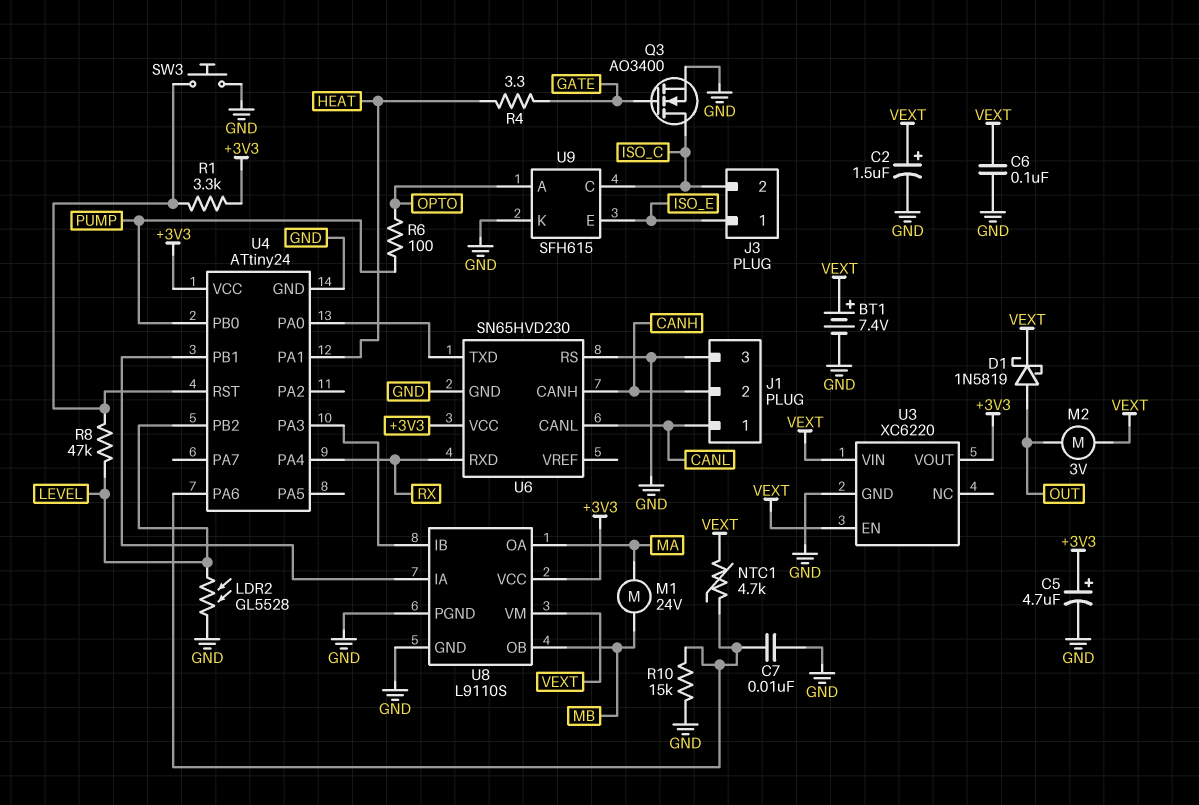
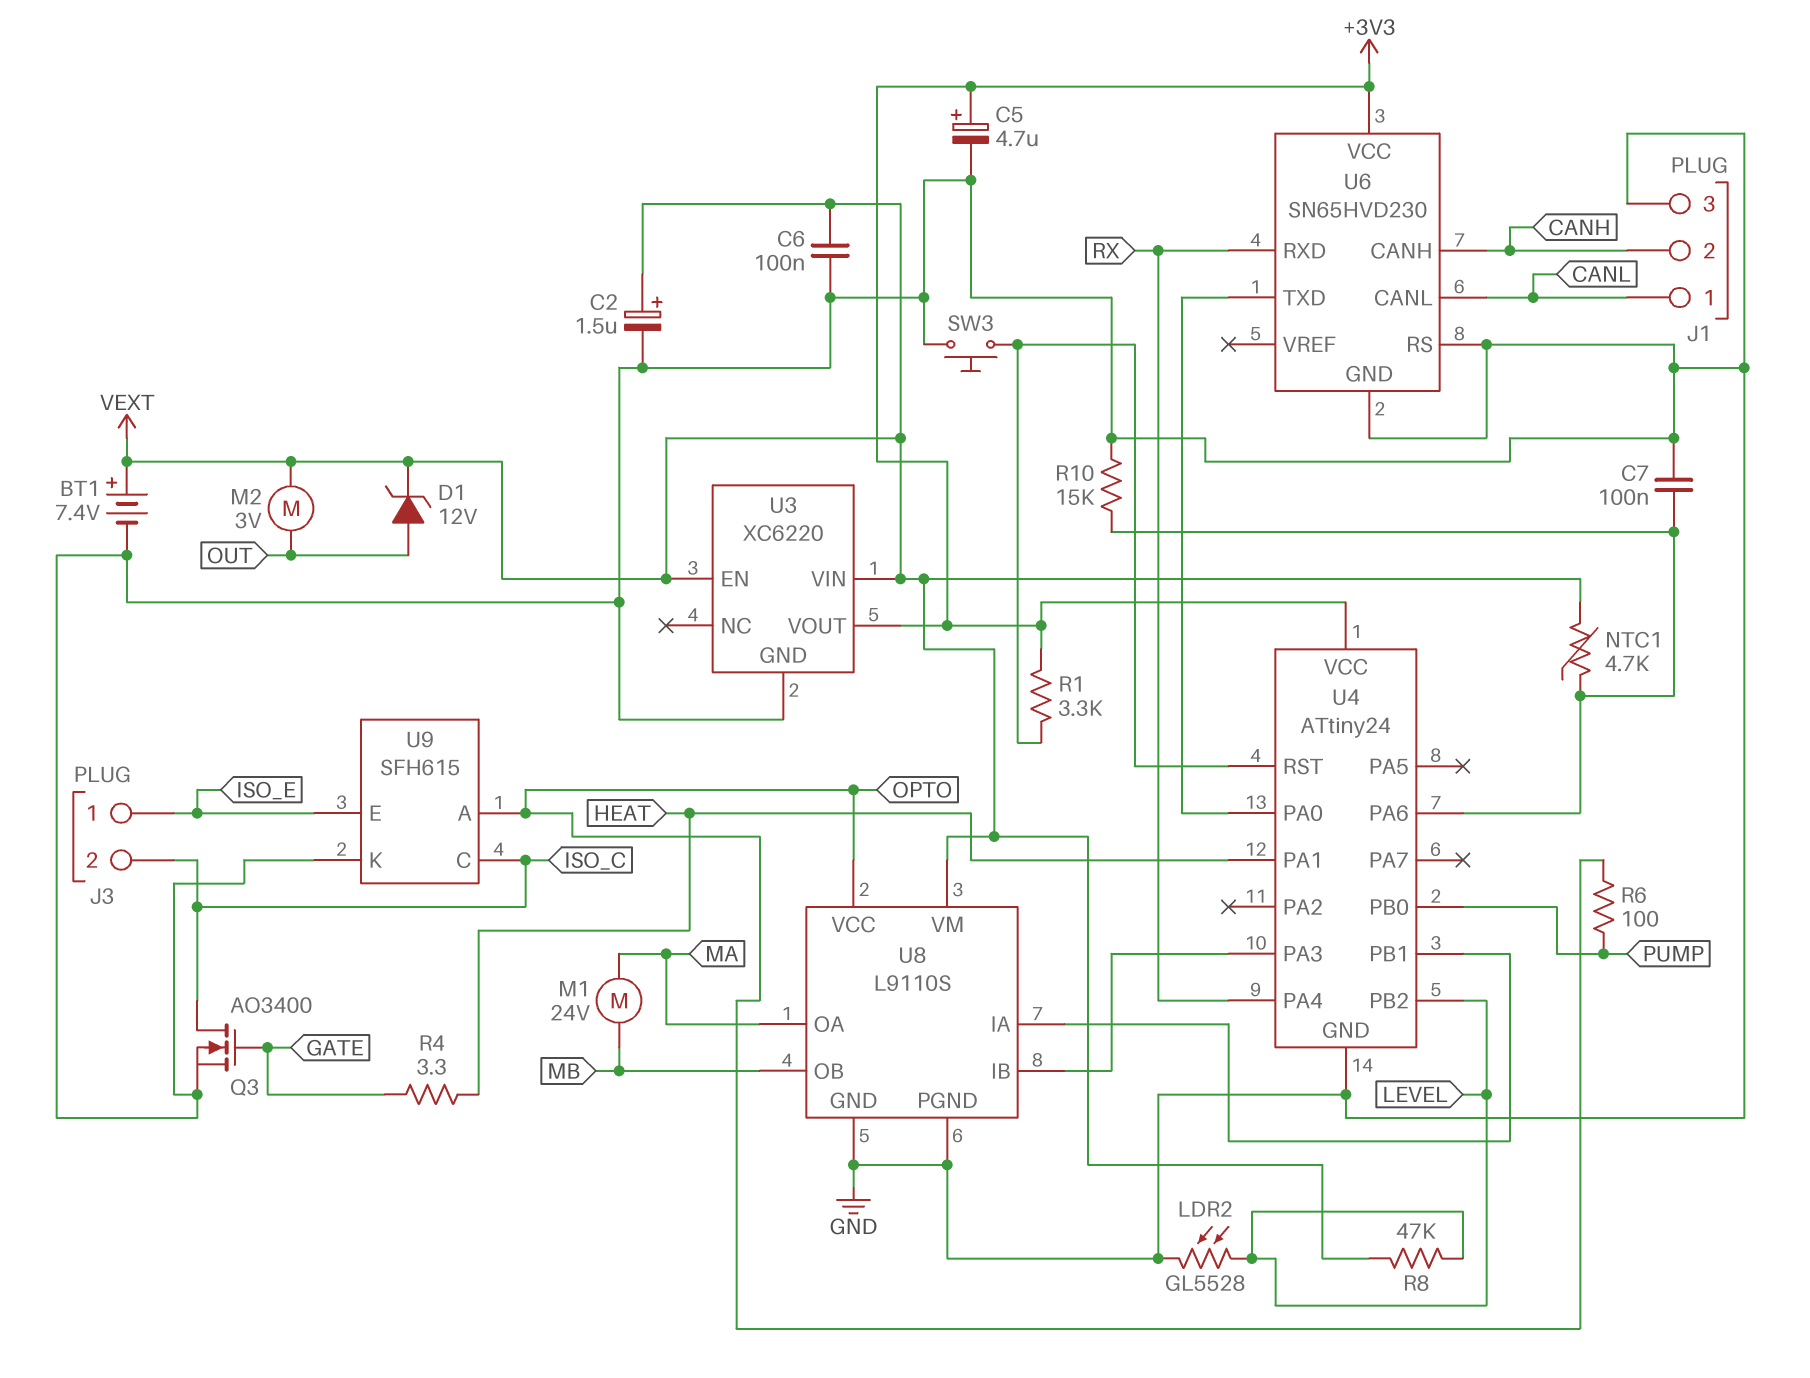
C7: 10nF (GND, U4/PA6) -> 100nF (GND, U4/PA6)
D1: schottky 1N5819 (A OUT, K VEXT) -> zener 12V (A OUT, K VEXT)
R8: 47k (LEVEL, U4/RST) -> 47k (LEVEL, VEXT)
U8 pin VCC: +3V3 -> OPTO

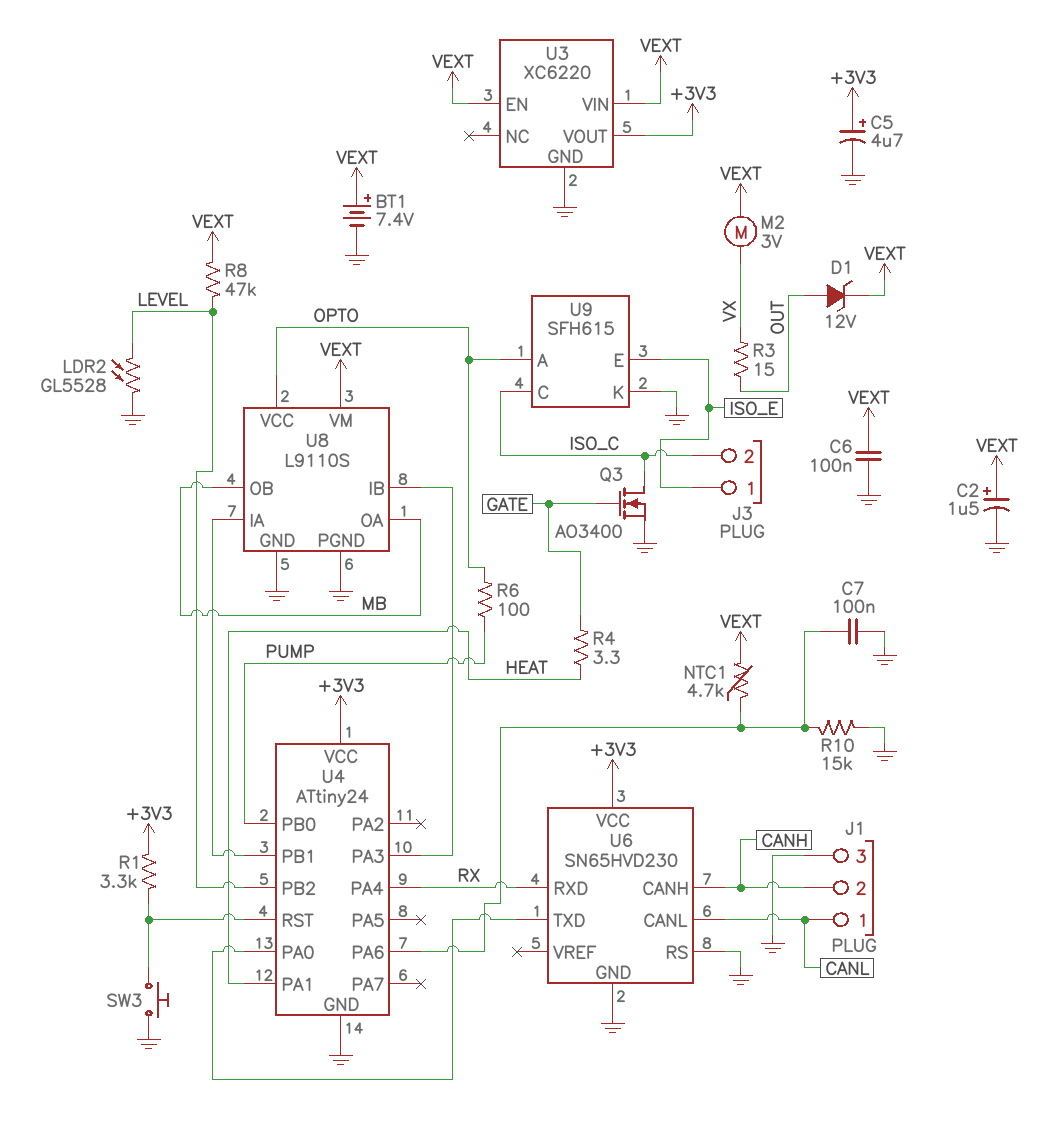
M1: motor 24V (MA, MB) -> none
M2: motor 3V (OUT, VEXT) -> motor 3V (VEXT, VX)
R3: none -> 15 (OUT, VX)
U8 pin OA: MA -> MB

